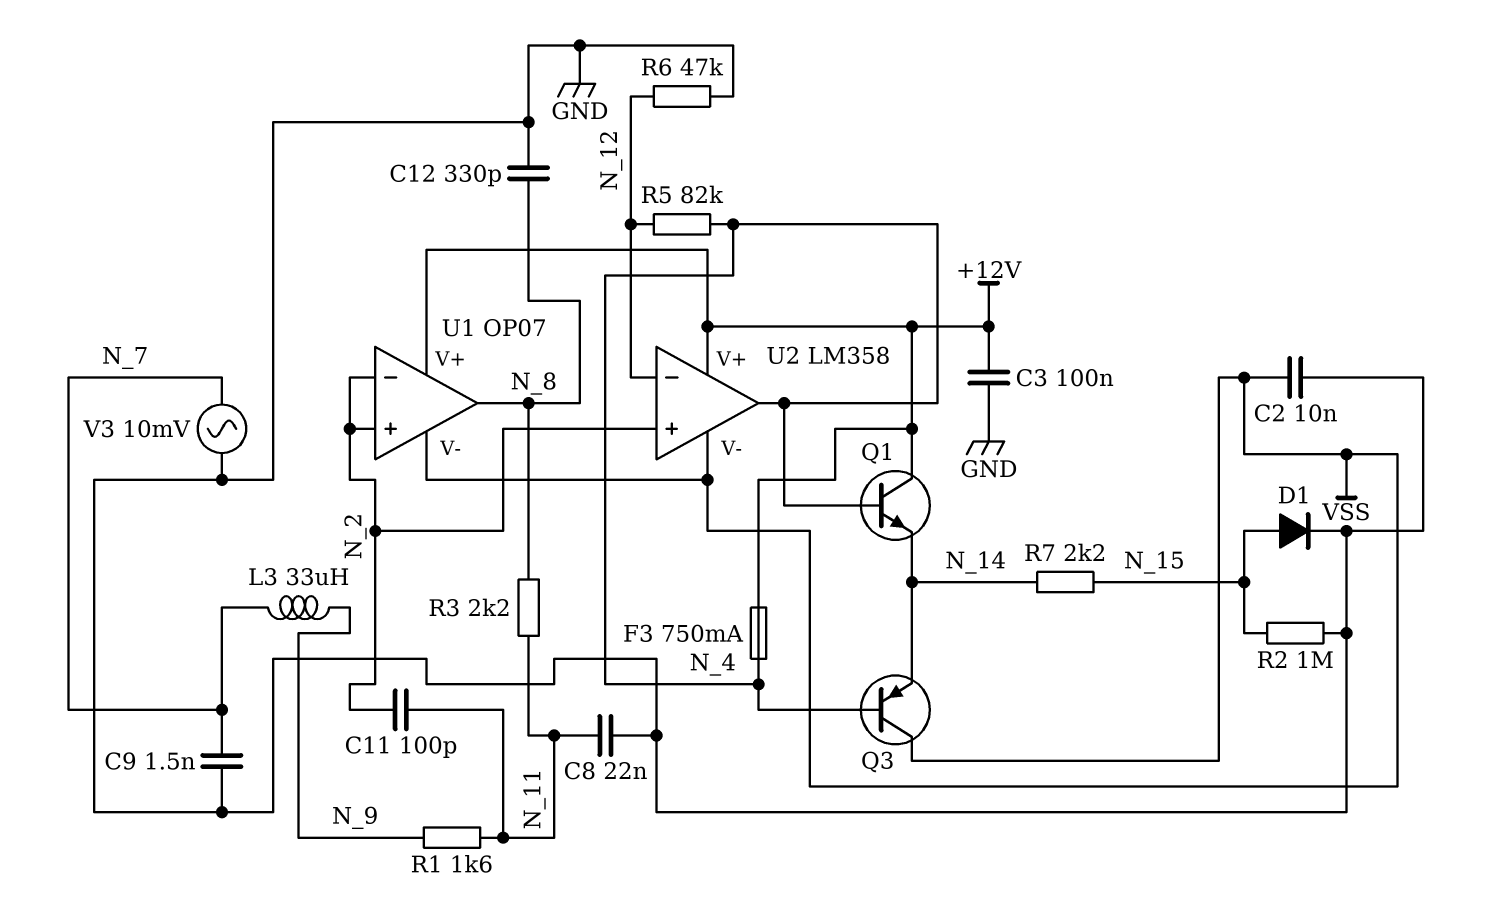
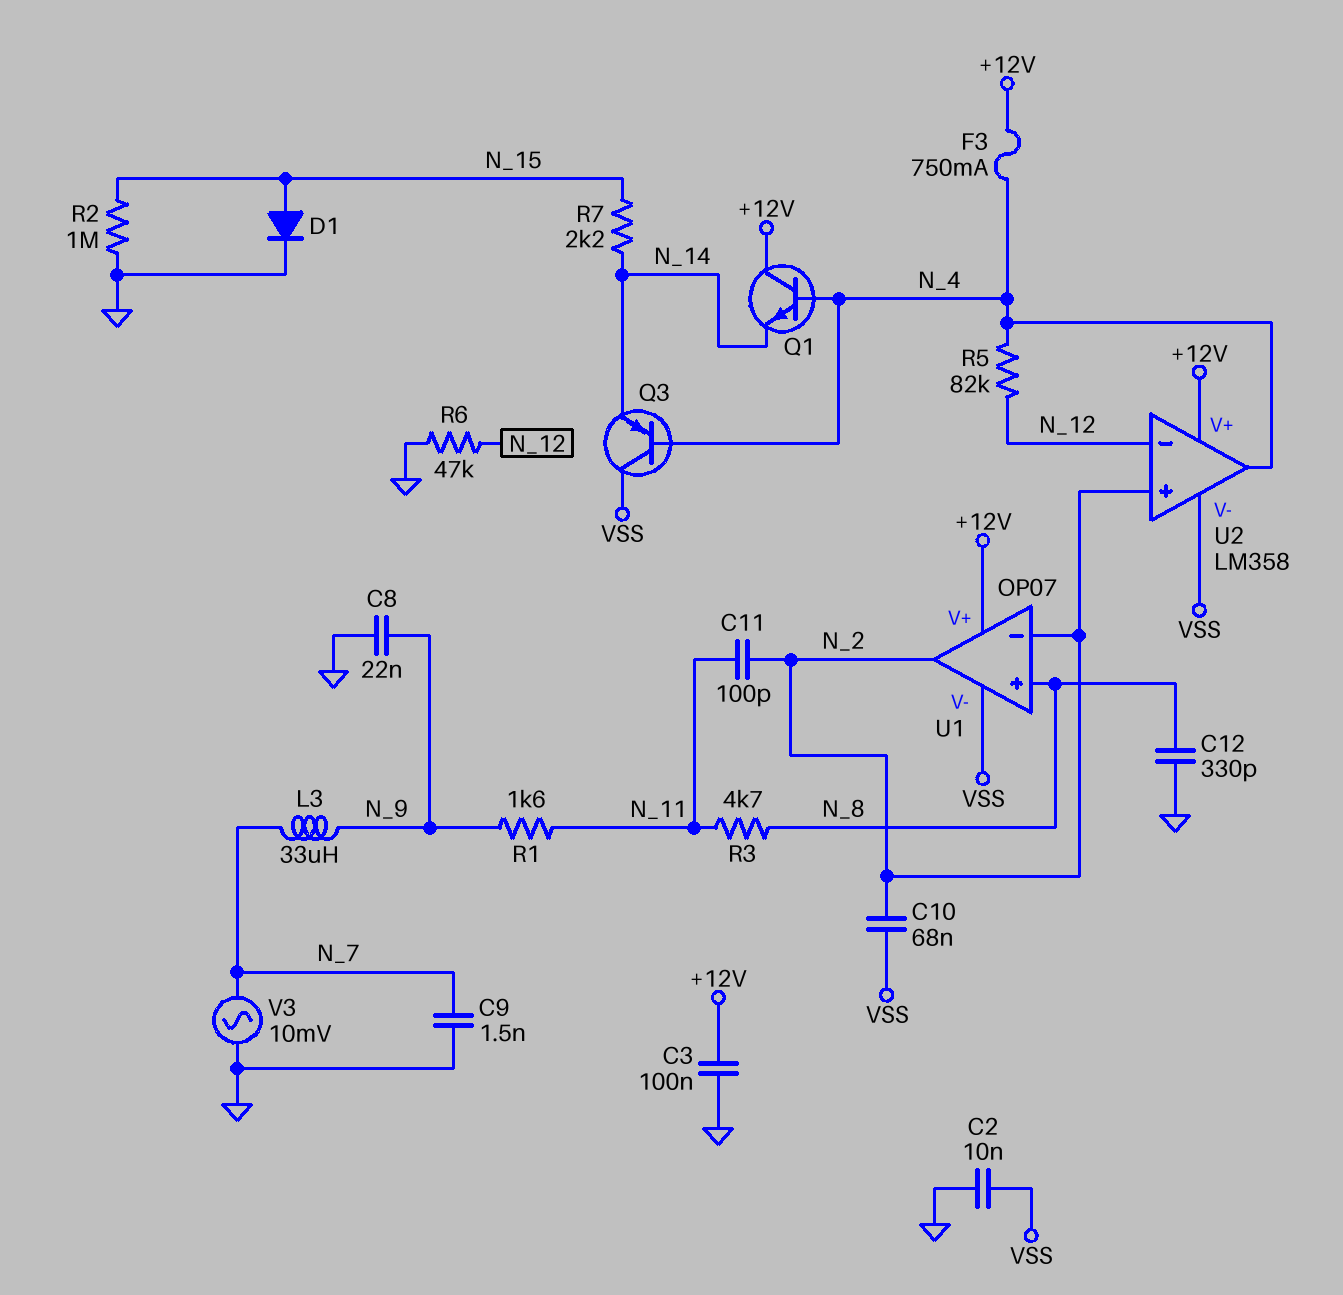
C8: 22nF (GND, N_11) -> 22nF (GND, N_9)
C10: none -> 68nF (N_2, VSS)
R3: 2.2k (N_8, N_11) -> 4.7k (N_8, N_11)
U1 pin in+: N_2 -> N_8
U1 pin out: N_8 -> N_2

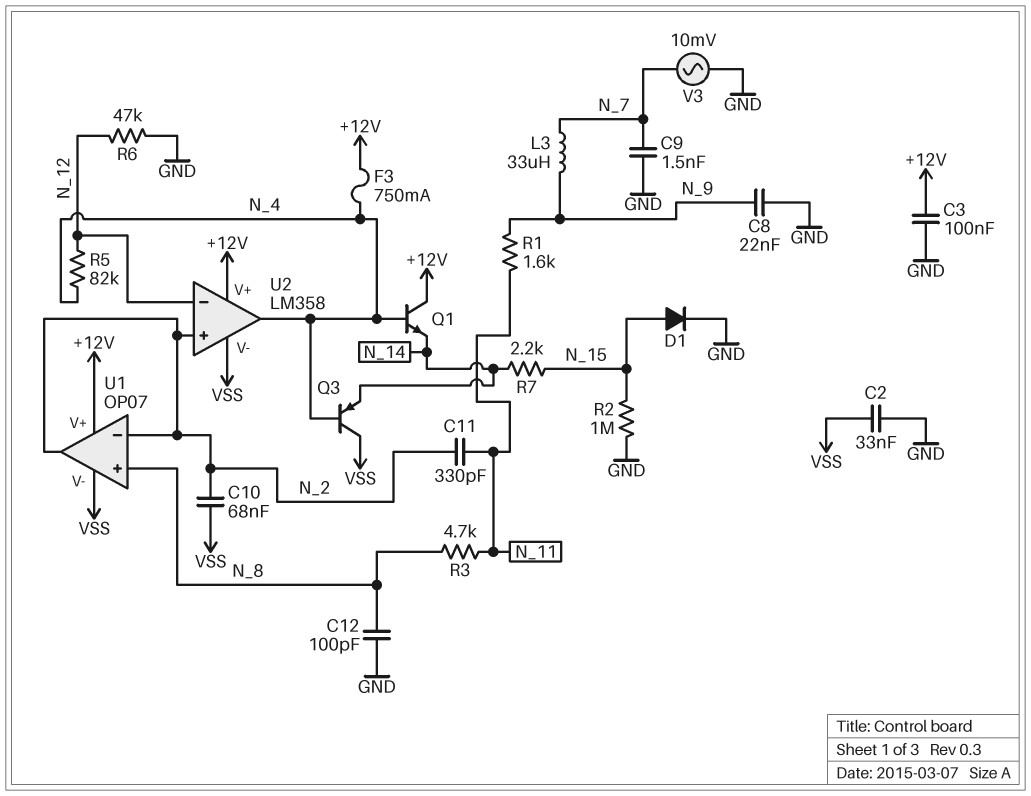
C2: 10nF (GND, VSS) -> 33nF (GND, VSS)
C11: 100pF (N_2, N_11) -> 330pF (N_2, N_11)
C12: 330pF (GND, N_8) -> 100pF (GND, N_8)

